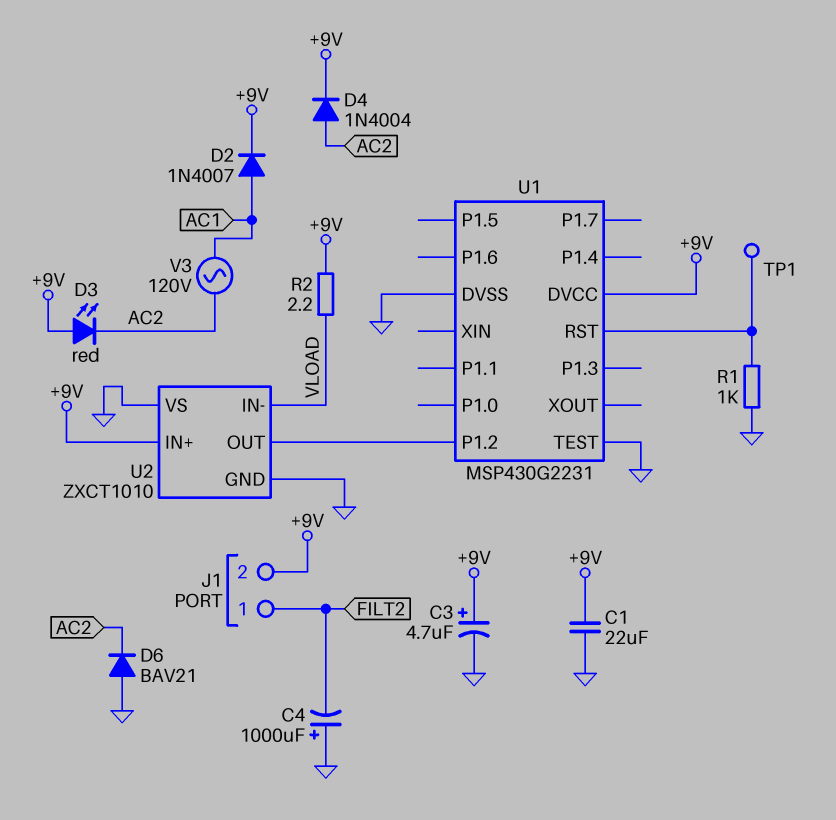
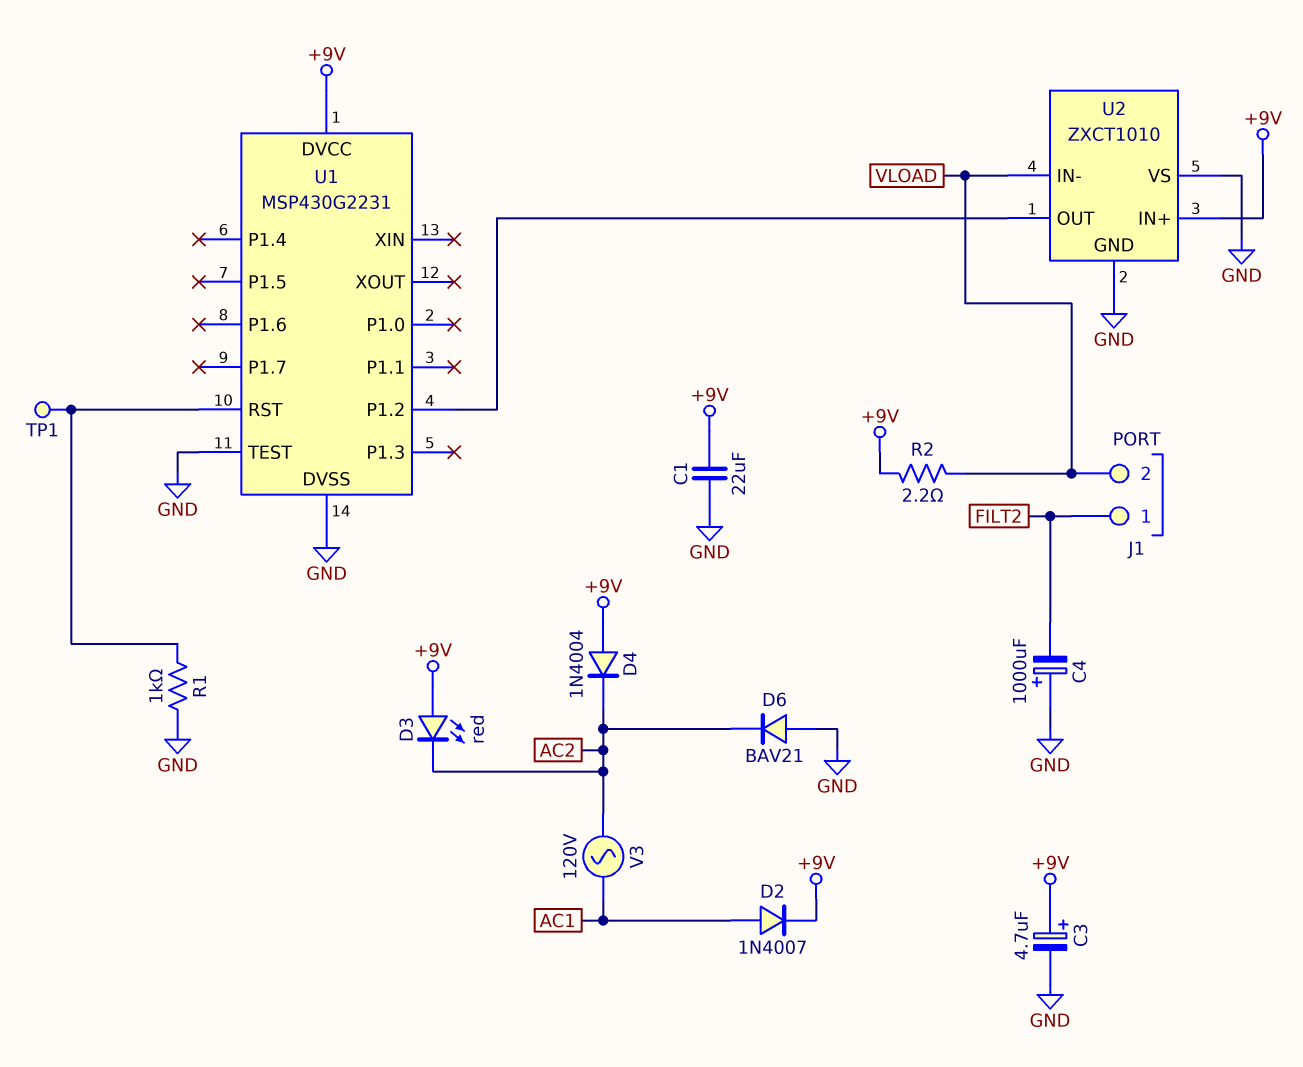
D4: diode 1N4004 (A AC2, K +9V) -> diode 1N4004 (A +9V, K AC2)
J1 pin 2: +9V -> VLOAD

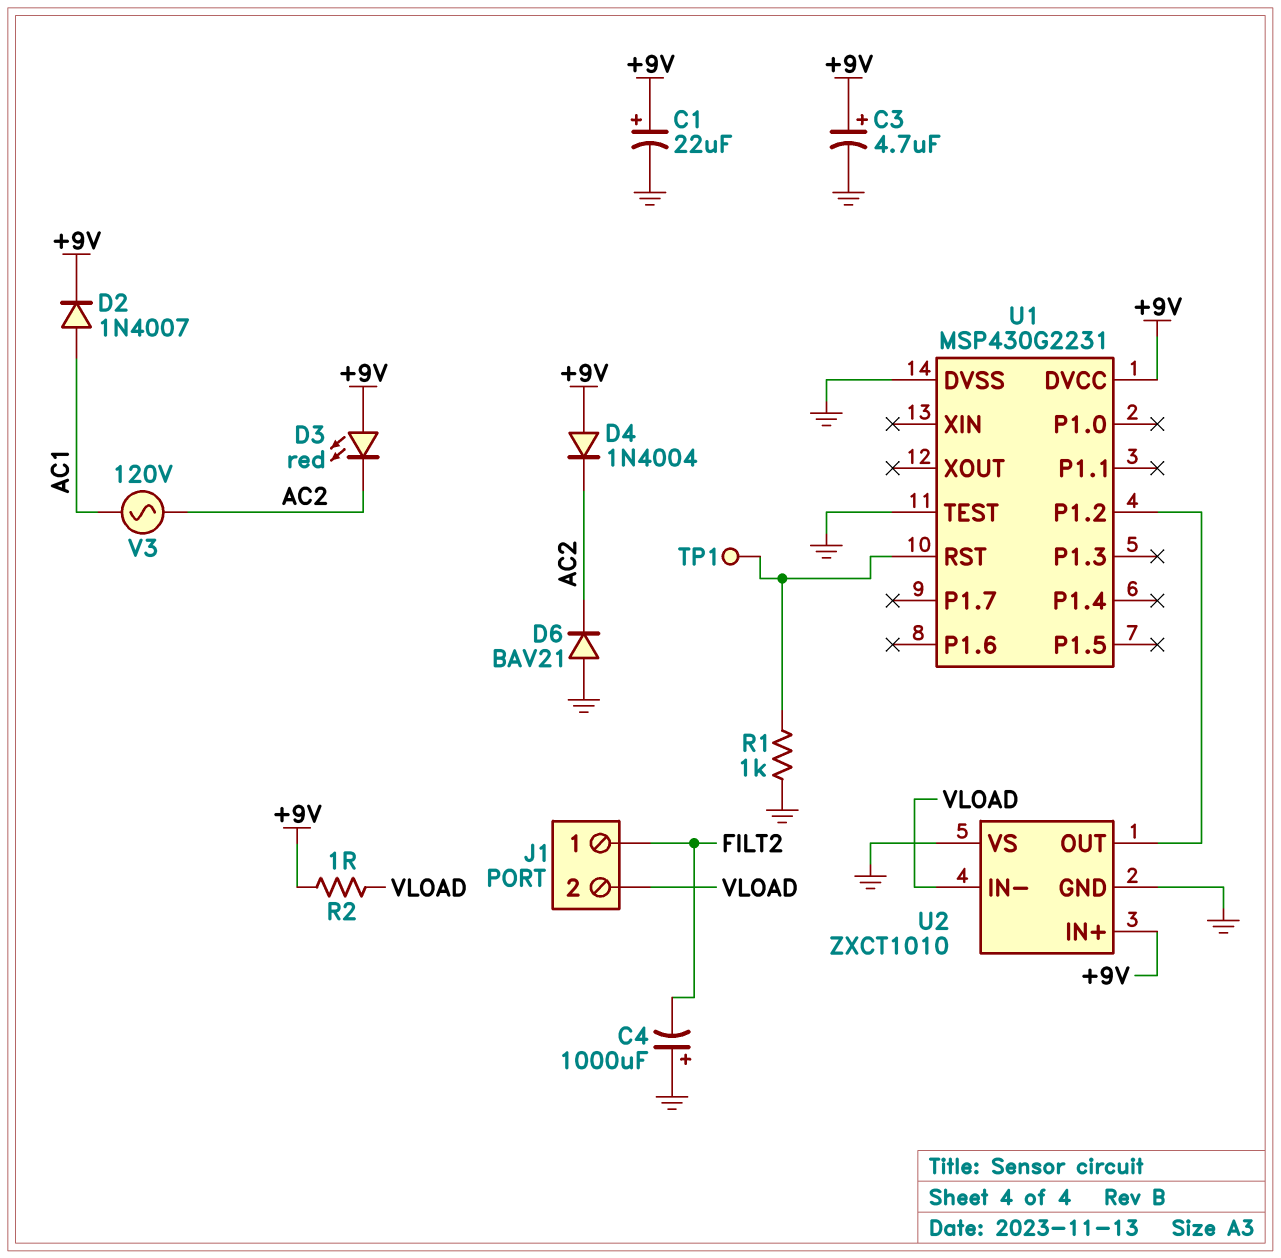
C1: 22uF (+9V, GND) -> 22uF (plus +9V, minus GND)
R2: 2.2 (+9V, VLOAD) -> 1 (+9V, VLOAD)

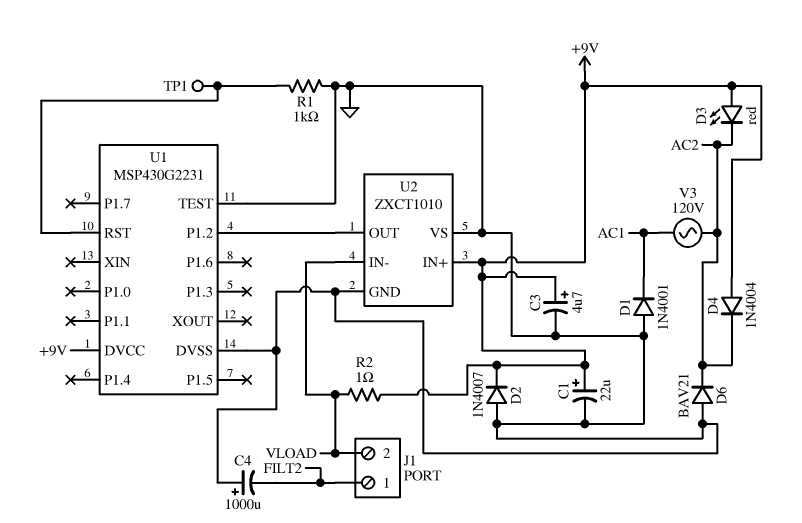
D1: none -> diode 1N4001 (A GND, K AC1)
D2: diode 1N4007 (A AC1, K +9V) -> diode 1N4007 (A GND, K +9V)

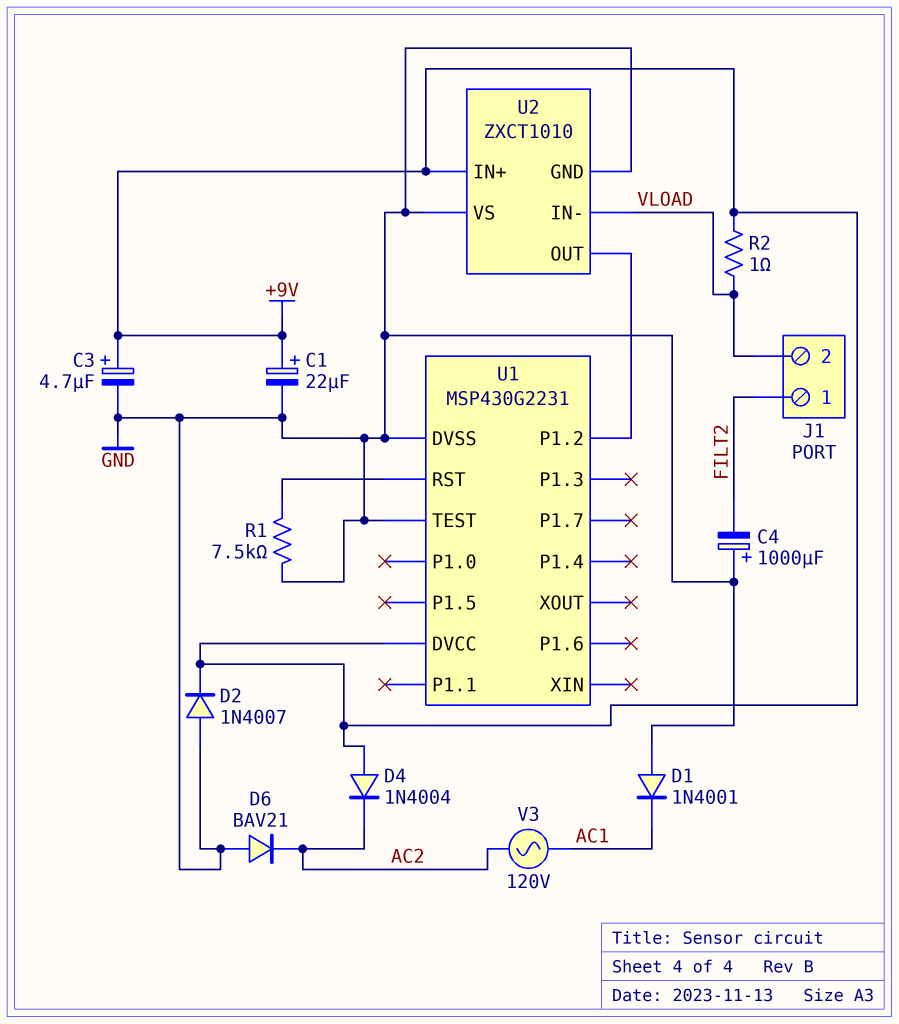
D3: LED red (A +9V, K AC2) -> none
R1: 1k (GND, U1/RST) -> 7.5k (GND, U1/RST)
TP1: test point (U1/RST) -> none

